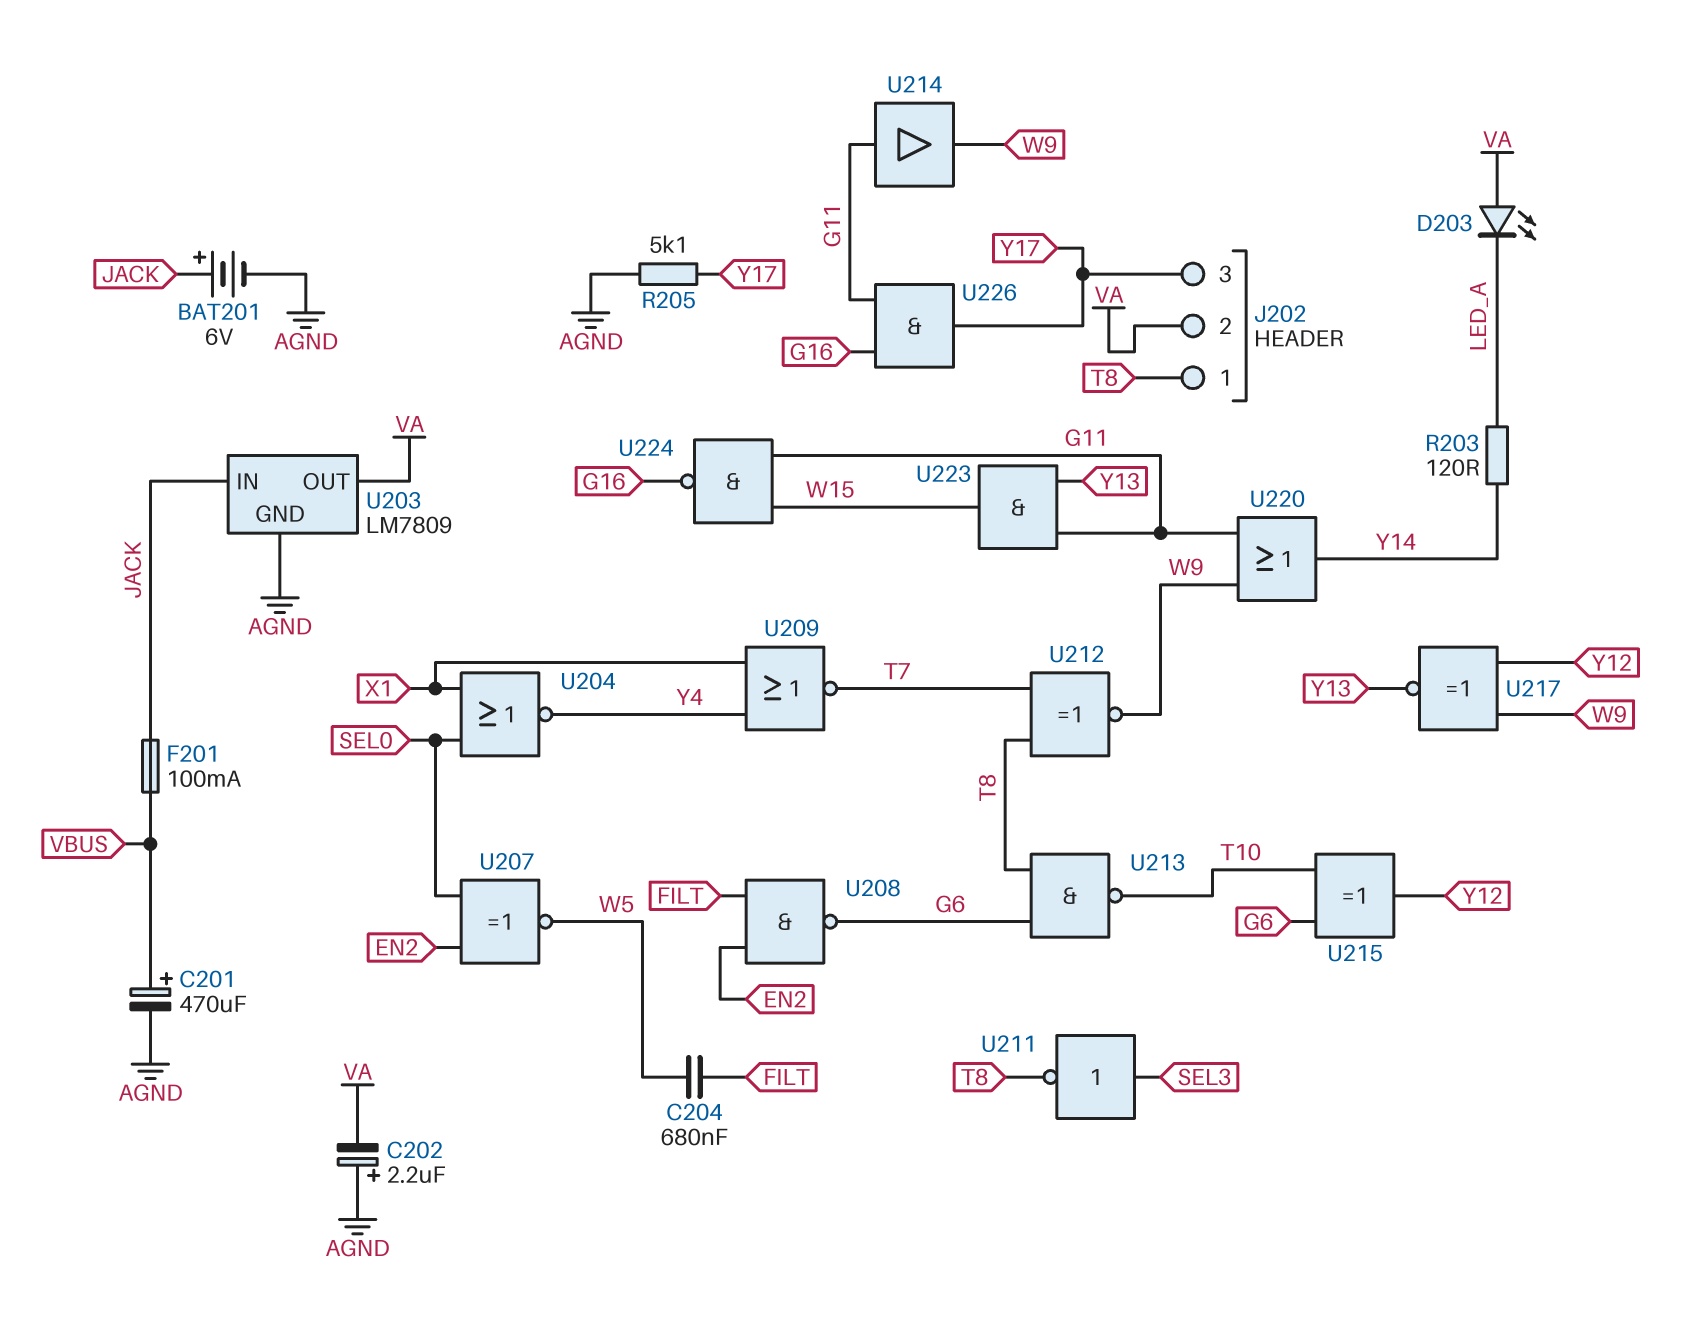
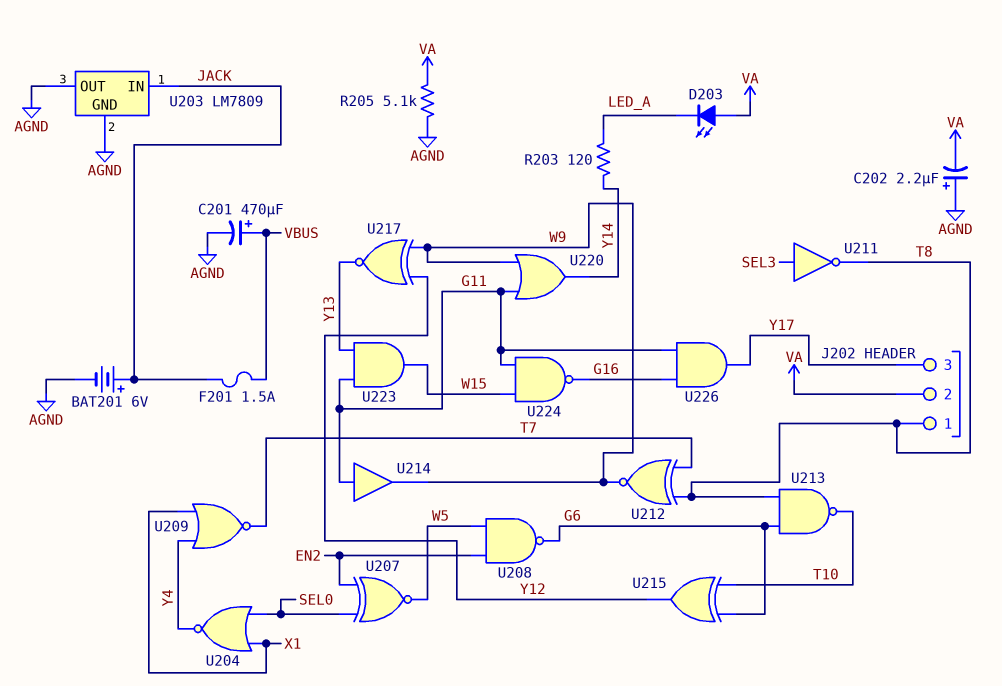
C204: 680nF (FILT, W5) -> none
F201: 100mA (JACK, VBUS) -> 1.5A (JACK, VBUS)
R205: 5.1k (AGND, Y17) -> 5.1k (AGND, VA)
U203 pin OUT: VA -> AGND
U208: NAND (in EN2, in FILT, out G6) -> NAND (in EN2, in W5, out G6)

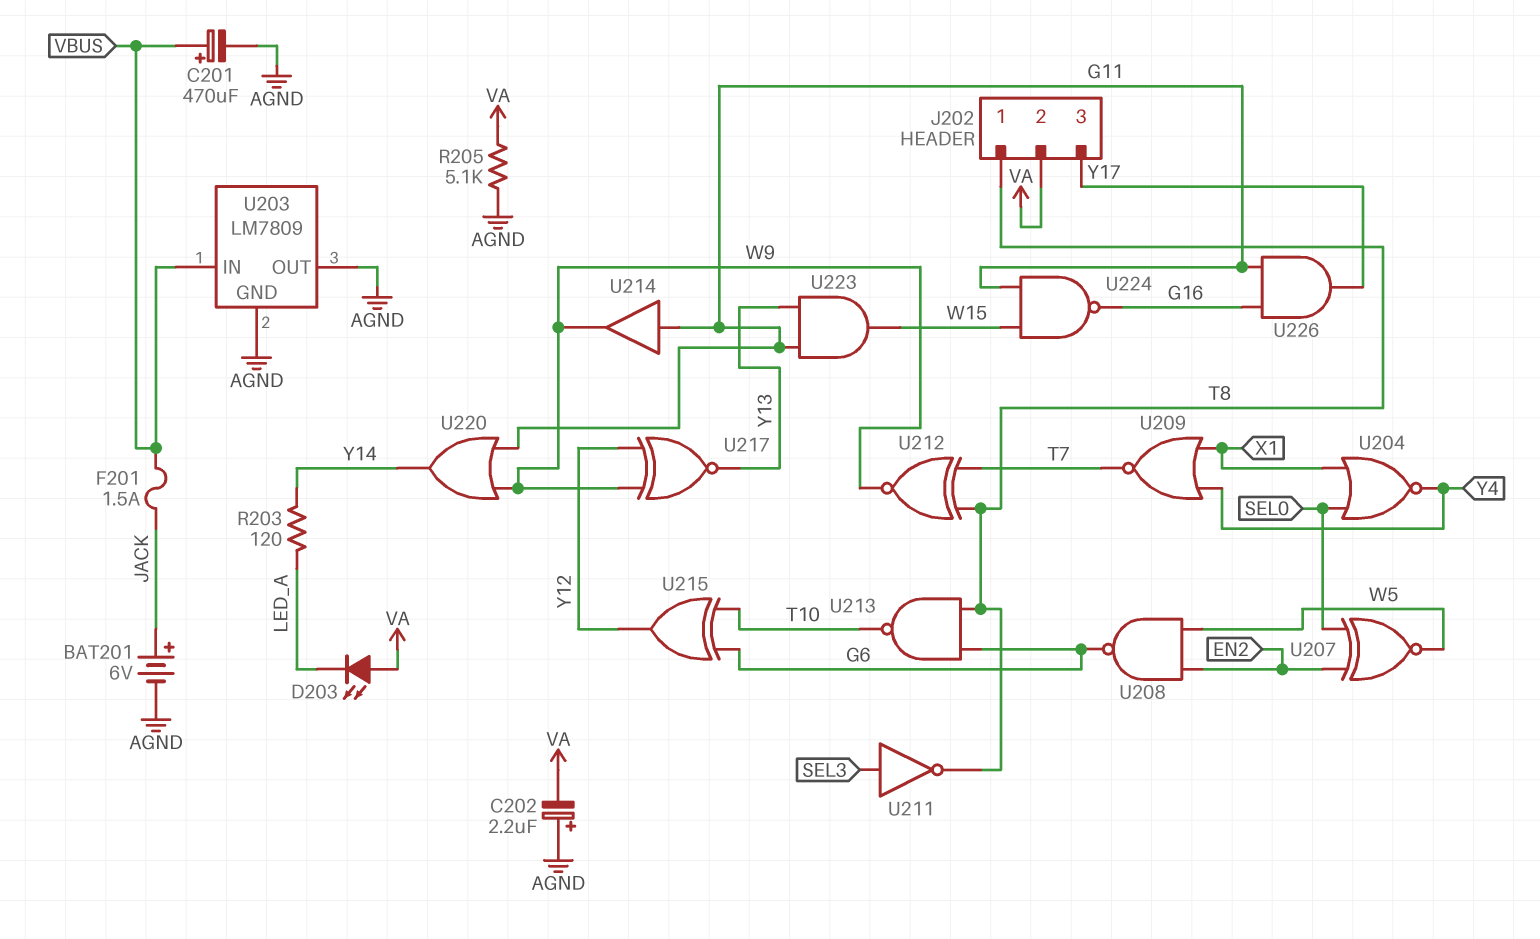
U203 pin IN: JACK -> VBUS

